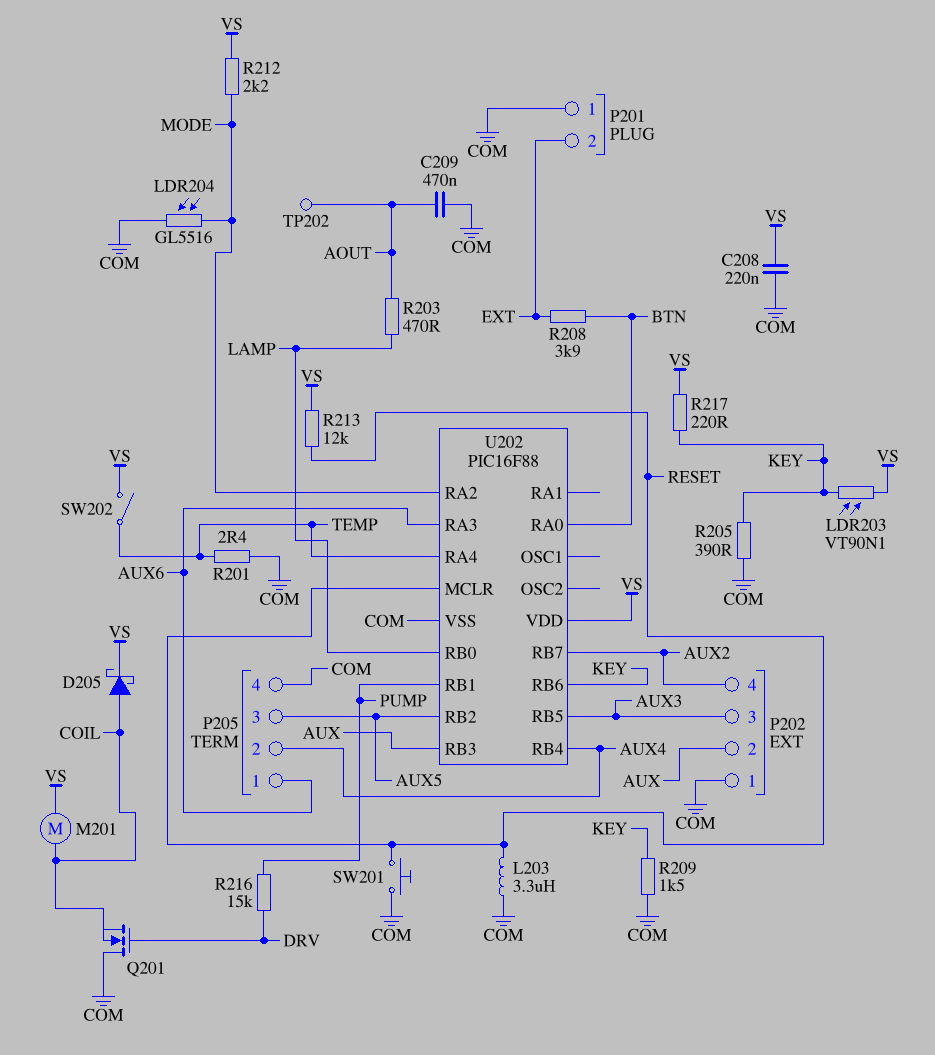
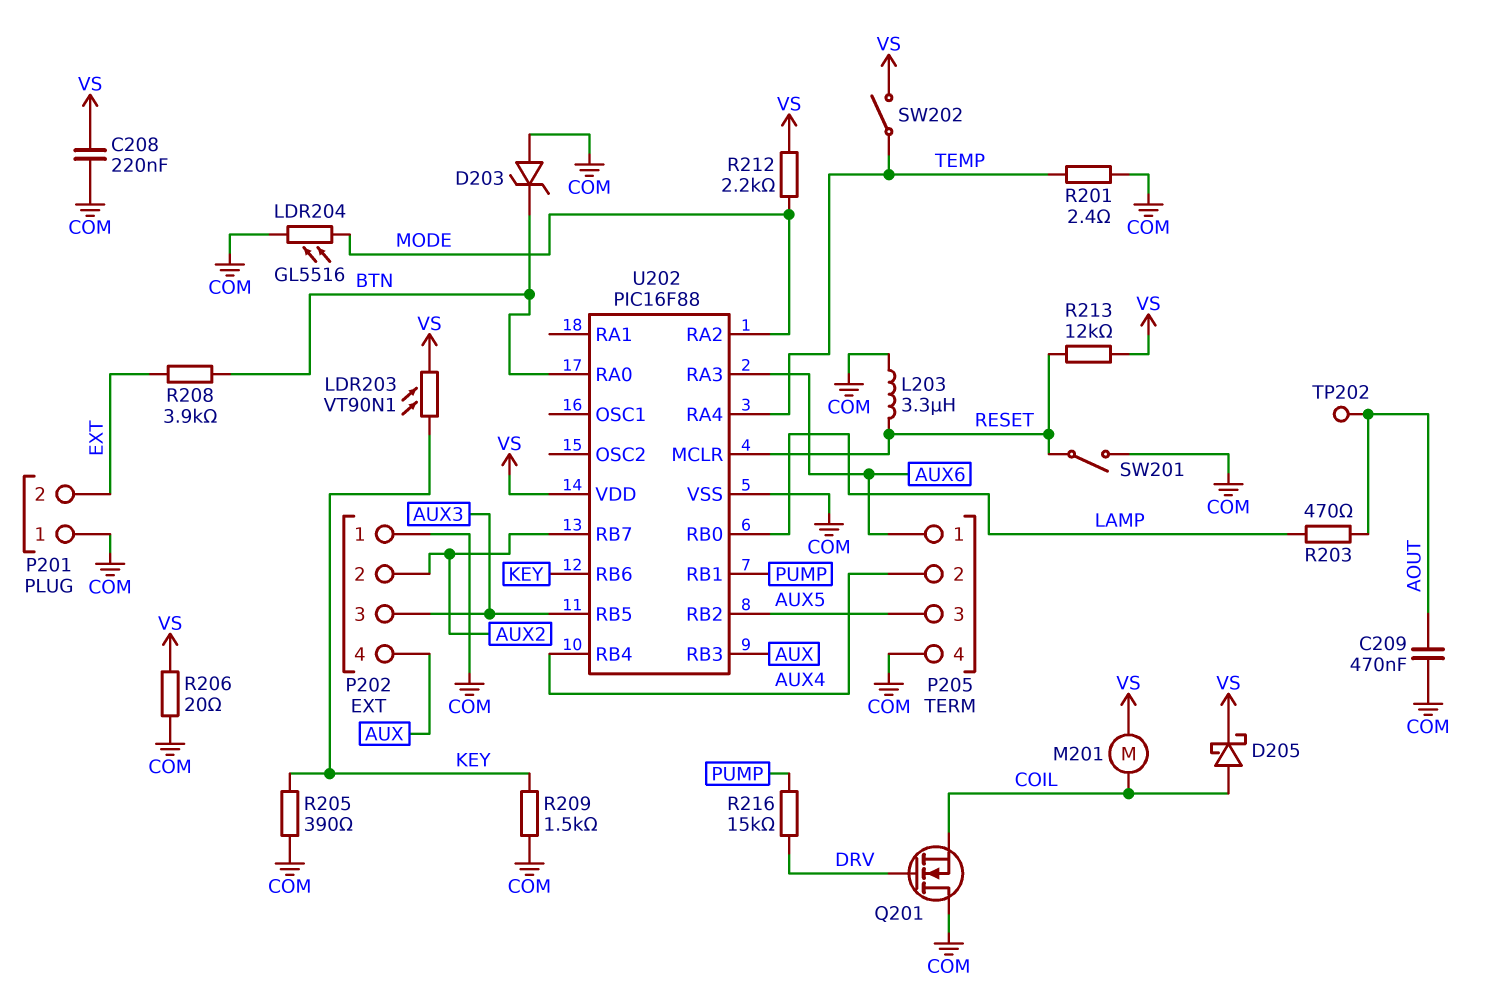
D203: none -> zener (A COM, K BTN)
P202 pin 2: AUX -> AUX2
P202 pin 4: AUX2 -> AUX
R206: none -> 20 (COM, VS)
R217: 220 (KEY, VS) -> none
SW201: button (COM, RESET) -> switch (COM, RESET)

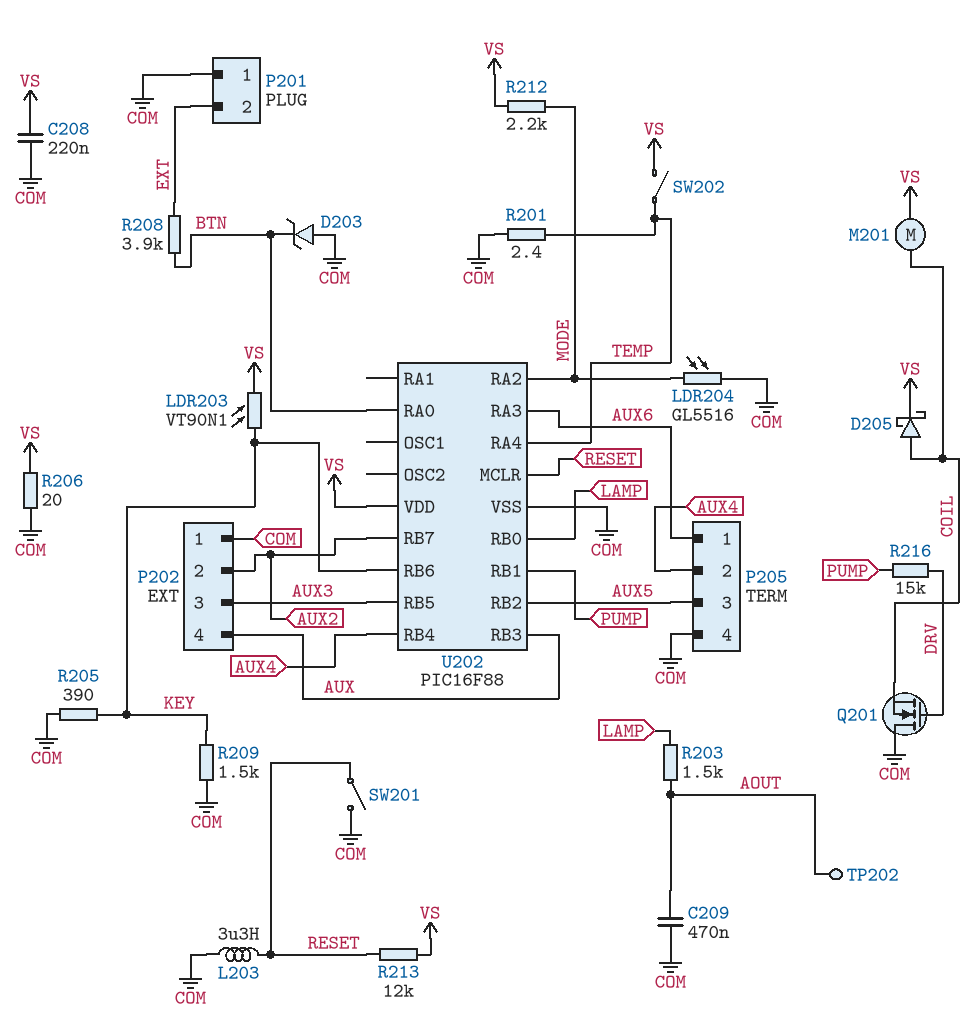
R203: 470 (AOUT, LAMP) -> 1.5k (AOUT, LAMP)

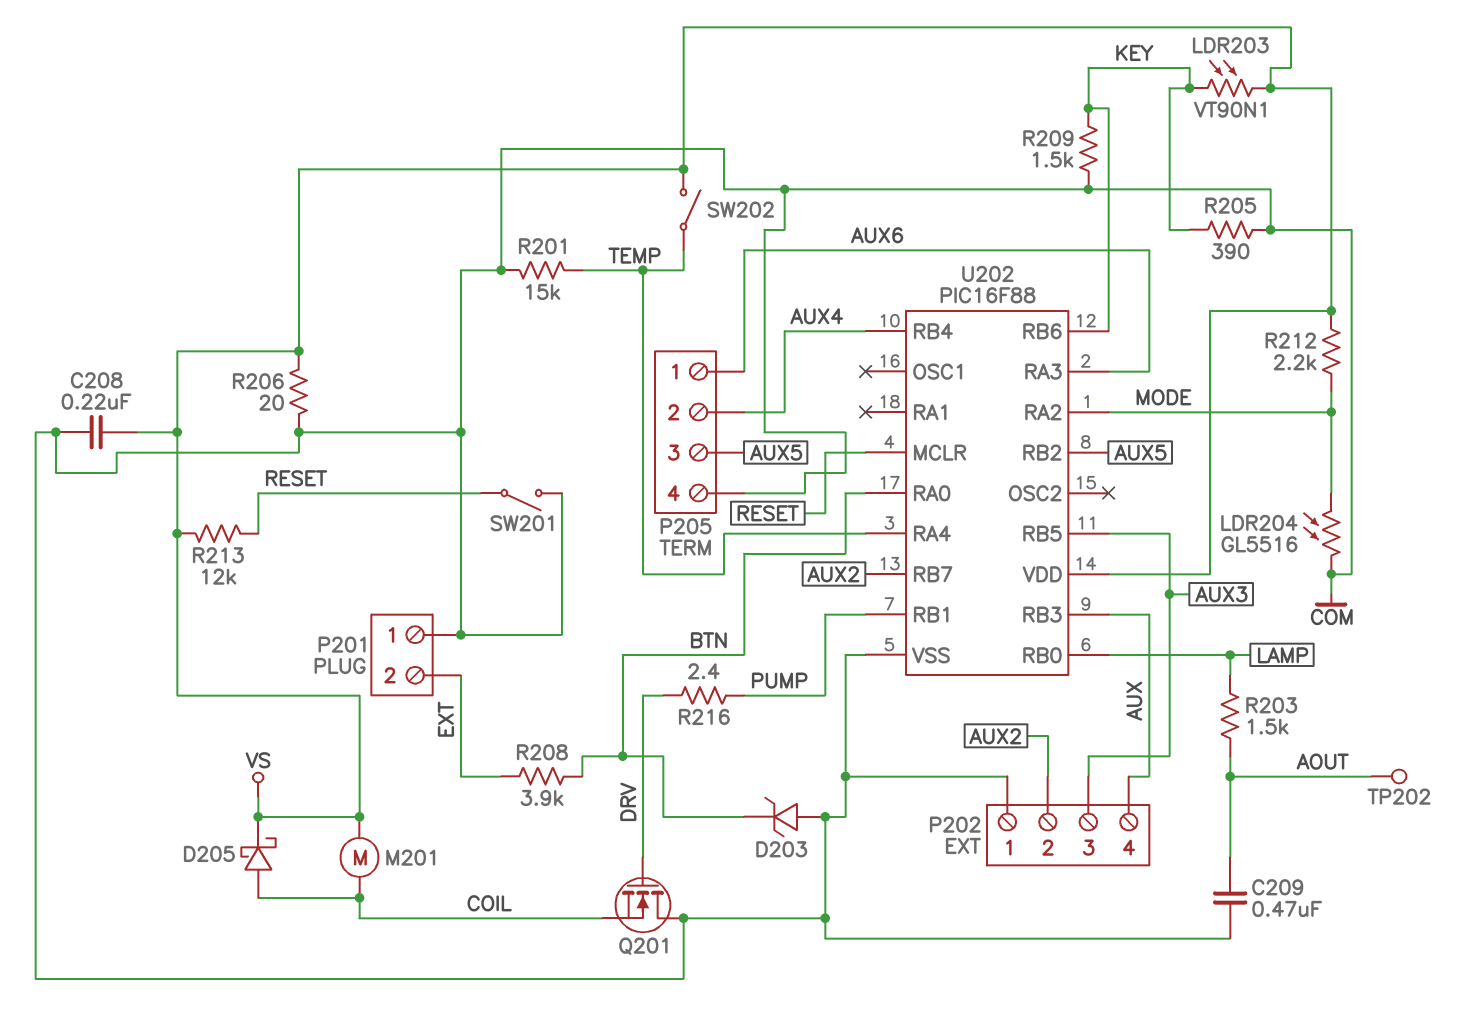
L203: 3.3uH (COM, RESET) -> none
R201: 2.4 (COM, TEMP) -> 15k (COM, TEMP)
R216: 15k (DRV, PUMP) -> 2.4 (DRV, PUMP)

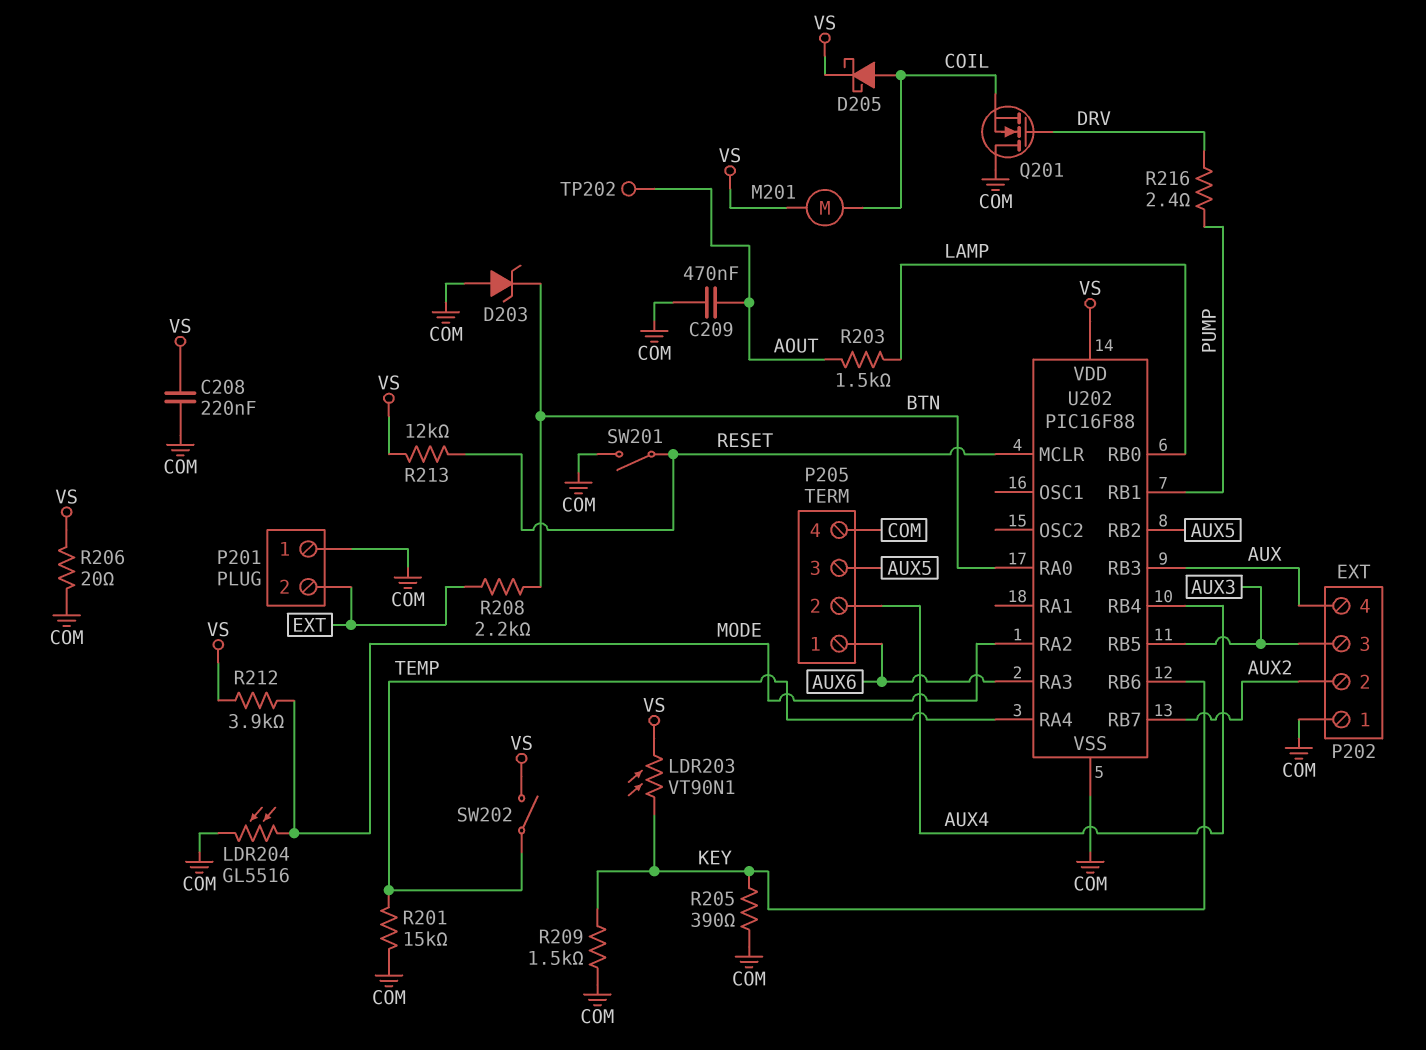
R208: 3.9k (BTN, EXT) -> 2.2k (BTN, EXT)
R212: 2.2k (MODE, VS) -> 3.9k (MODE, VS)

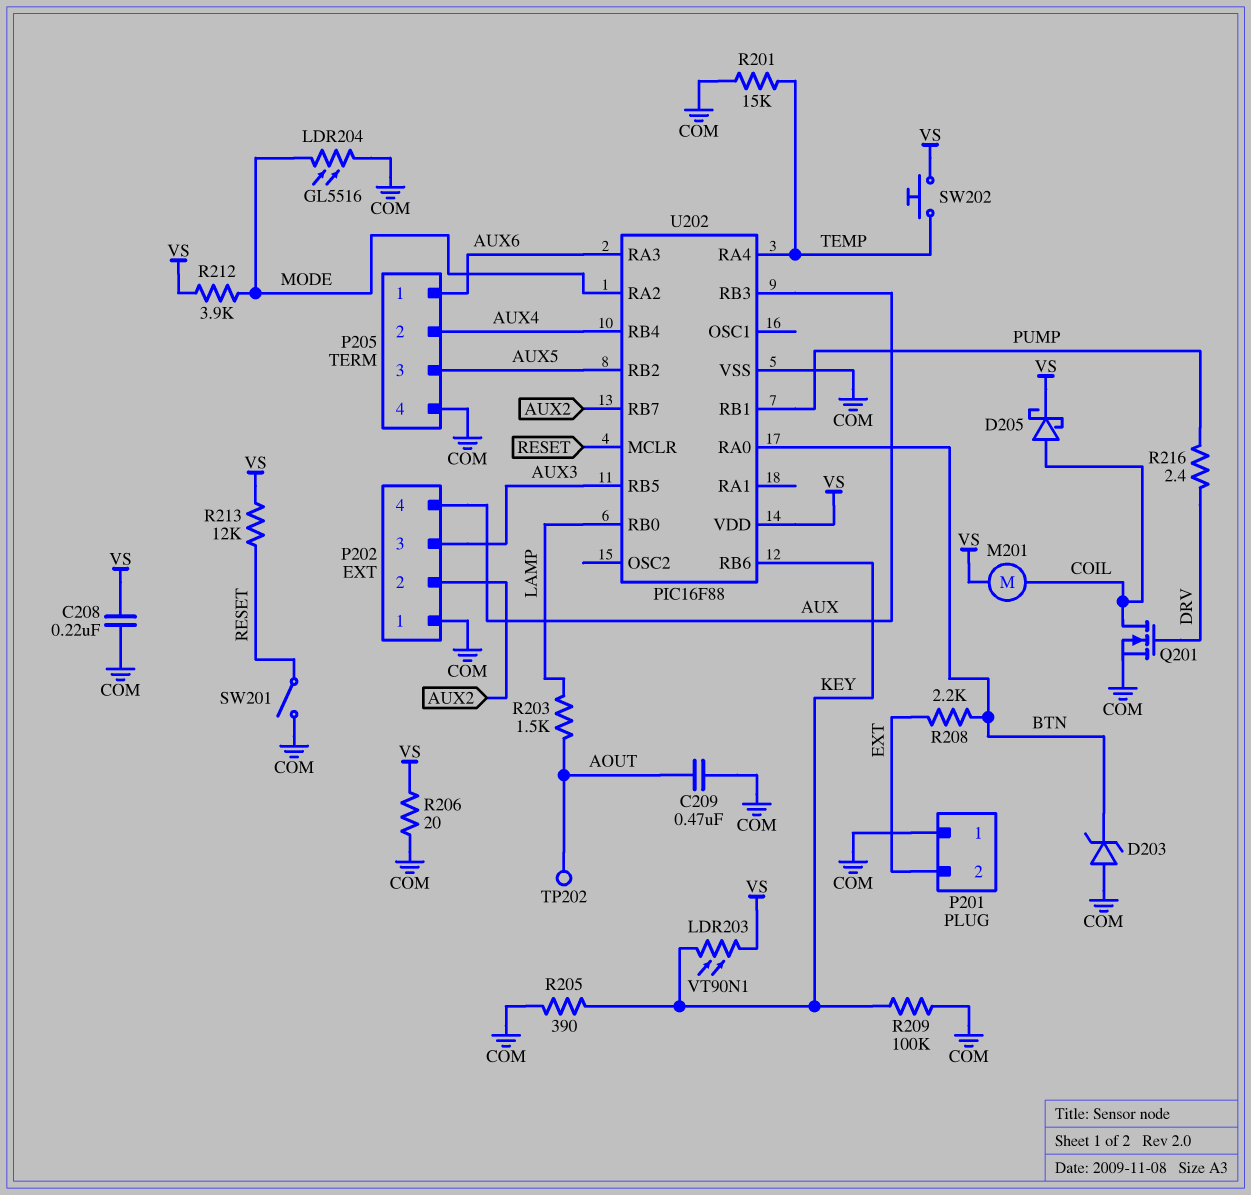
Q201: NMOS (G DRV, D COM, S COIL) -> NMOS (G DRV, D COIL, S COM)
R209: 1.5k (COM, KEY) -> 100k (COM, KEY)
SW202: switch (TEMP, VS) -> button (TEMP, VS)

